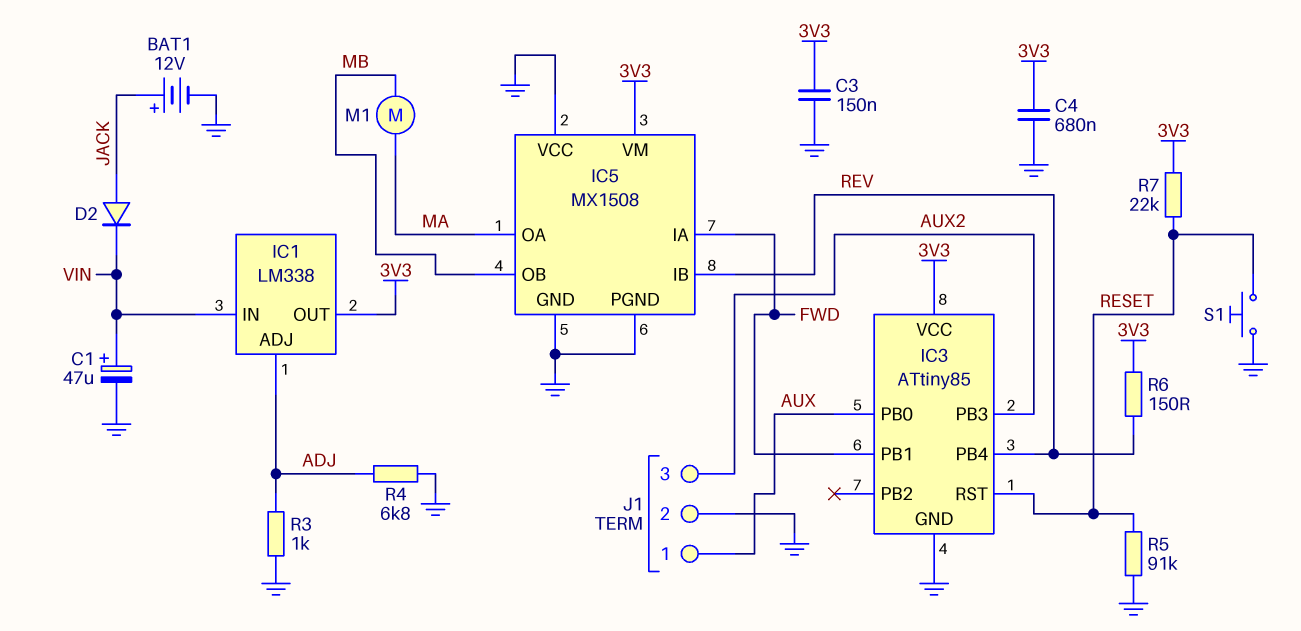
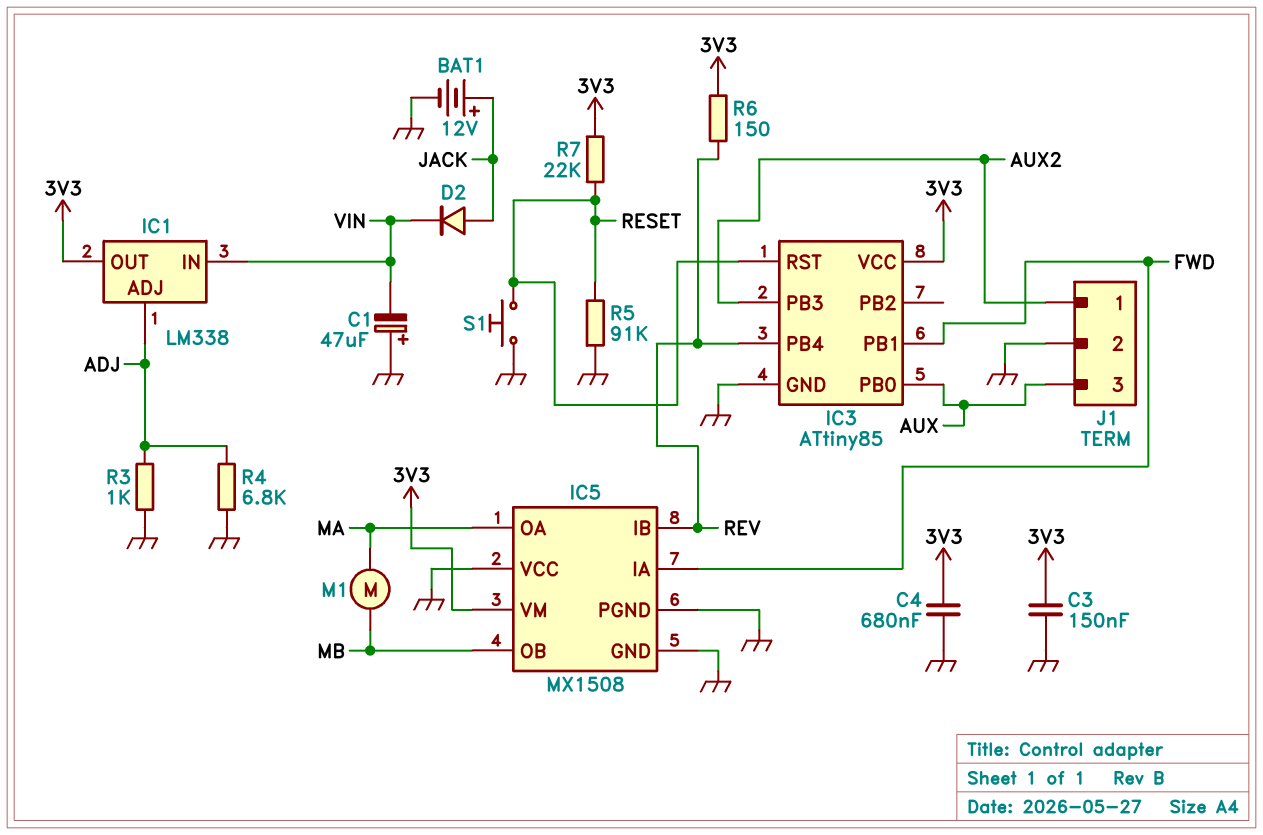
C1: 47uF (plus VIN, minus GND) -> 47uF (plus GND, minus VIN)
J1 pin 1: AUX -> AUX2
J1 pin 3: AUX2 -> AUX

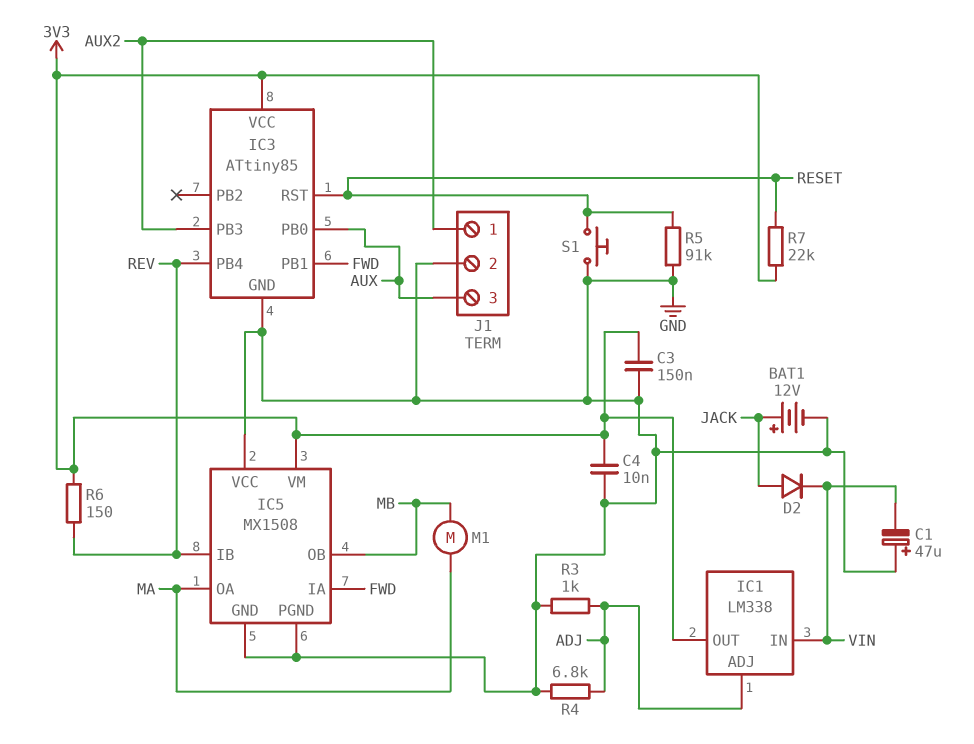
C4: 680nF (3V3, GND) -> 10nF (3V3, GND)

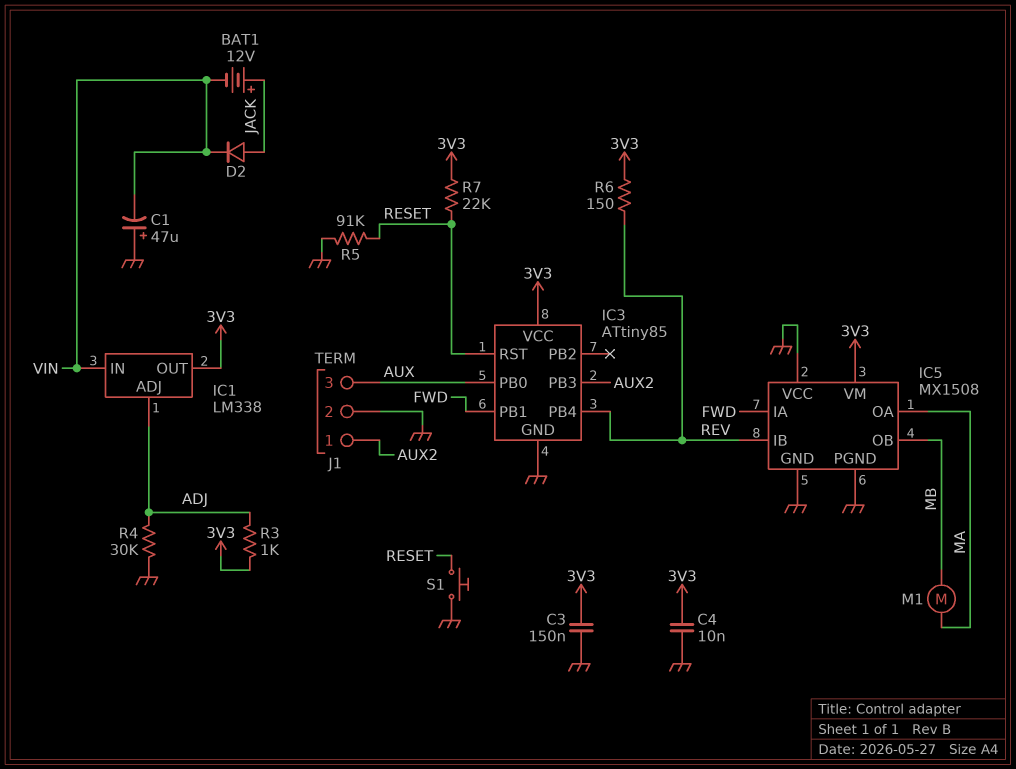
BAT1: 12V (plus JACK, minus GND) -> 12V (plus JACK, minus VIN)
R3: 1k (ADJ, GND) -> 1k (3V3, ADJ)
R4: 6.8k (ADJ, GND) -> 30k (ADJ, GND)

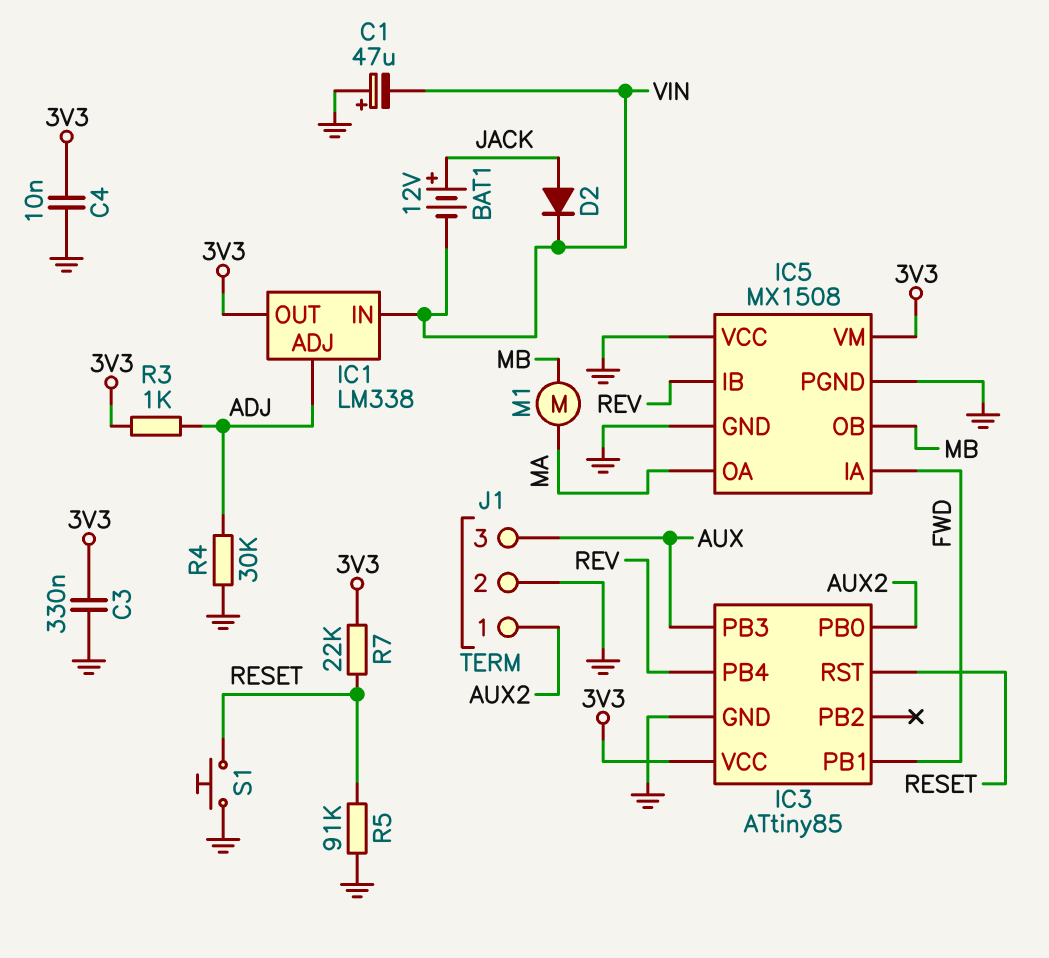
C3: 150nF (3V3, GND) -> 330nF (3V3, GND)
IC3 pin PB0: AUX -> AUX2
IC3 pin PB3: AUX2 -> AUX
R6: 150 (3V3, REV) -> none

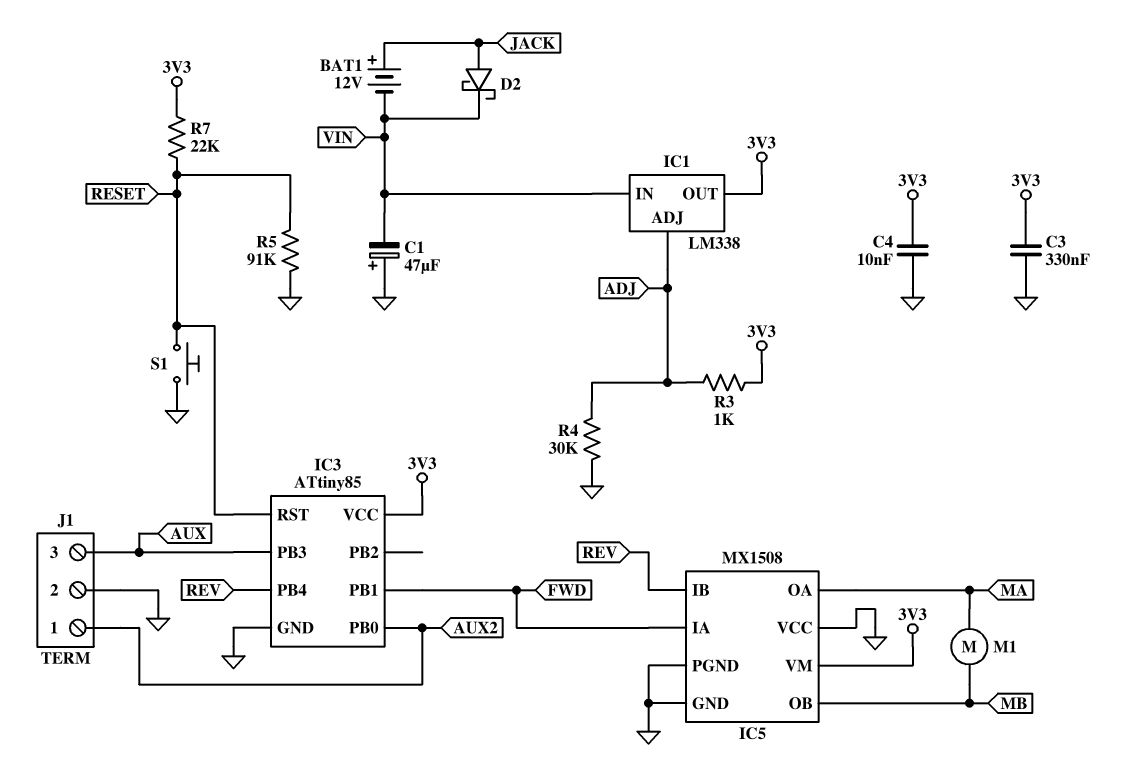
D2: diode (A JACK, K VIN) -> schottky (A JACK, K VIN)

